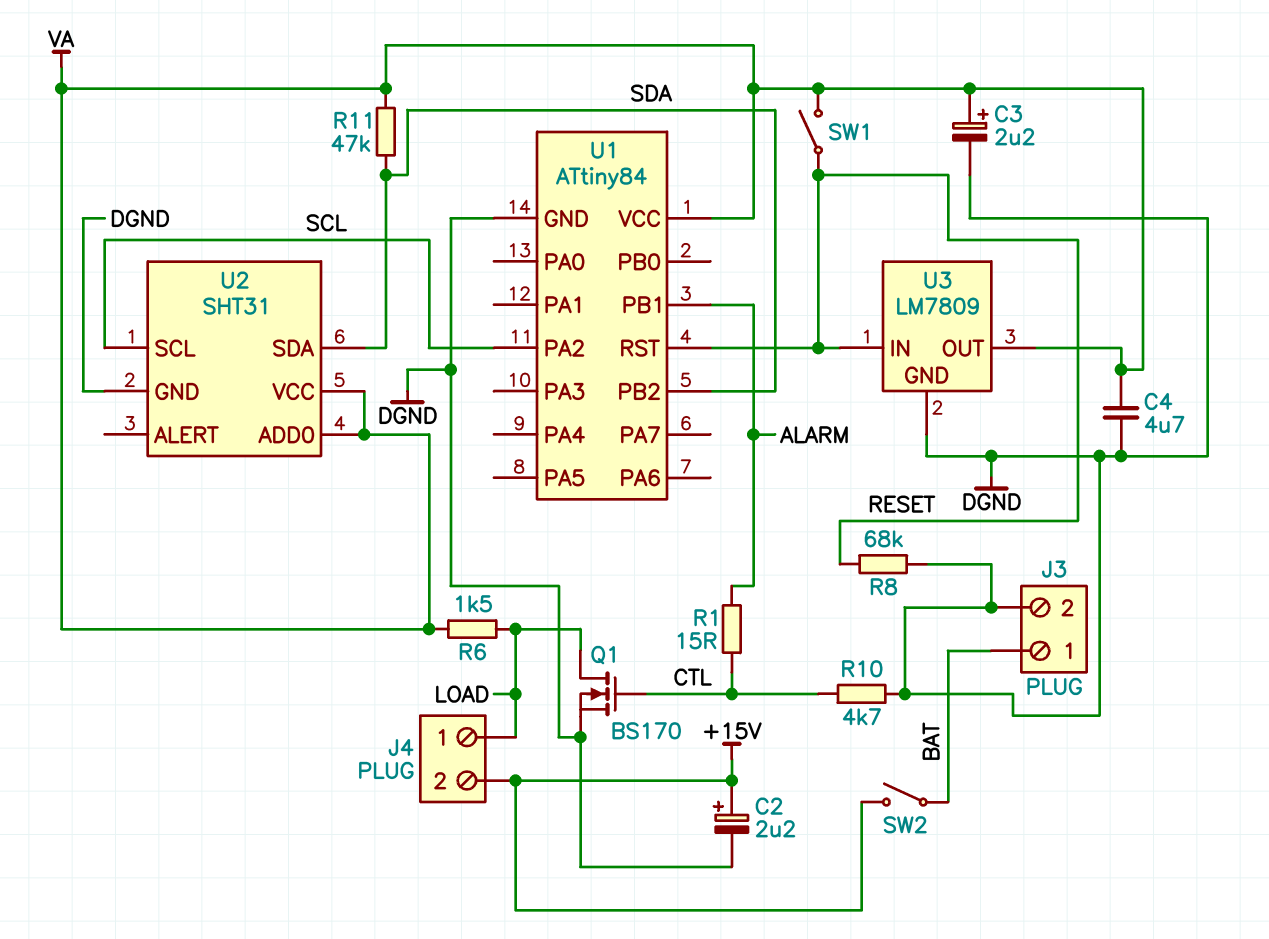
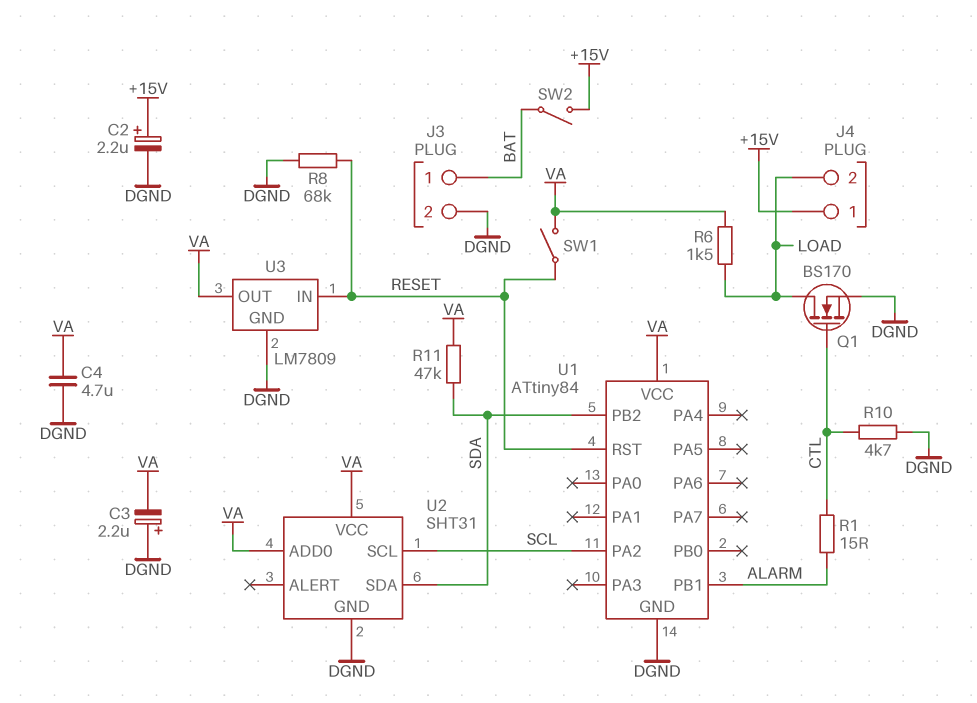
C3: 2.2uF (plus VA, minus DGND) -> 2.2uF (plus DGND, minus VA)
J4 pin 1: LOAD -> +15V
J4 pin 2: +15V -> LOAD

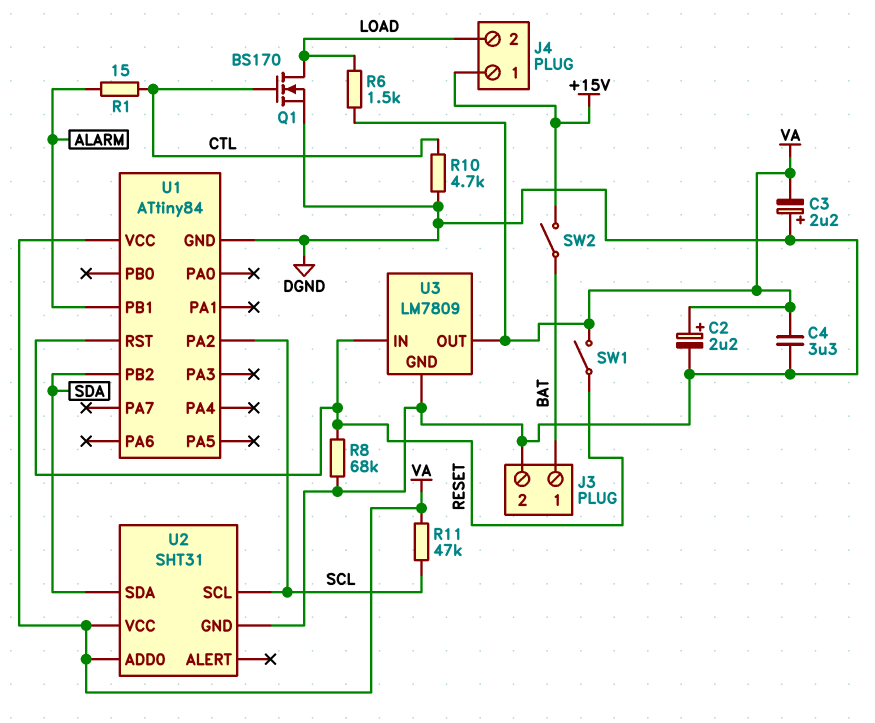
C2: 2.2uF (plus +15V, minus DGND) -> 2.2uF (plus VA, minus DGND)
C4: 4.7uF (DGND, VA) -> 3.3uF (DGND, VA)
R11: 47k (SDA, VA) -> 47k (SCL, VA)

